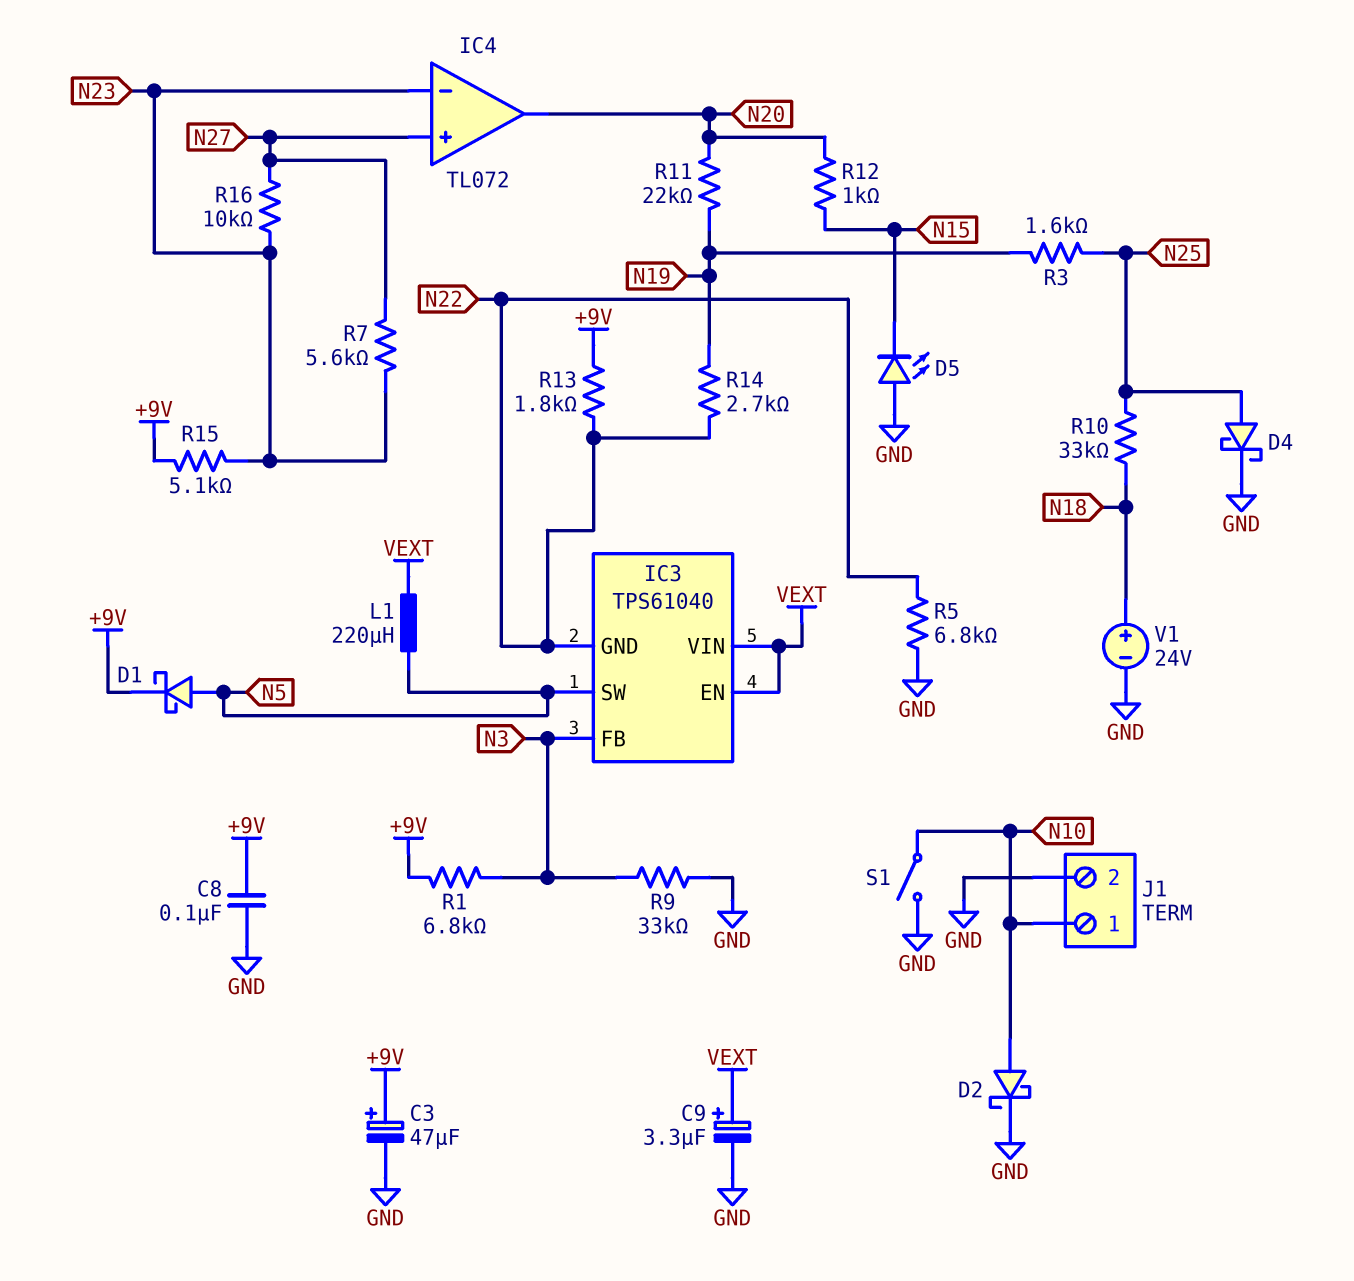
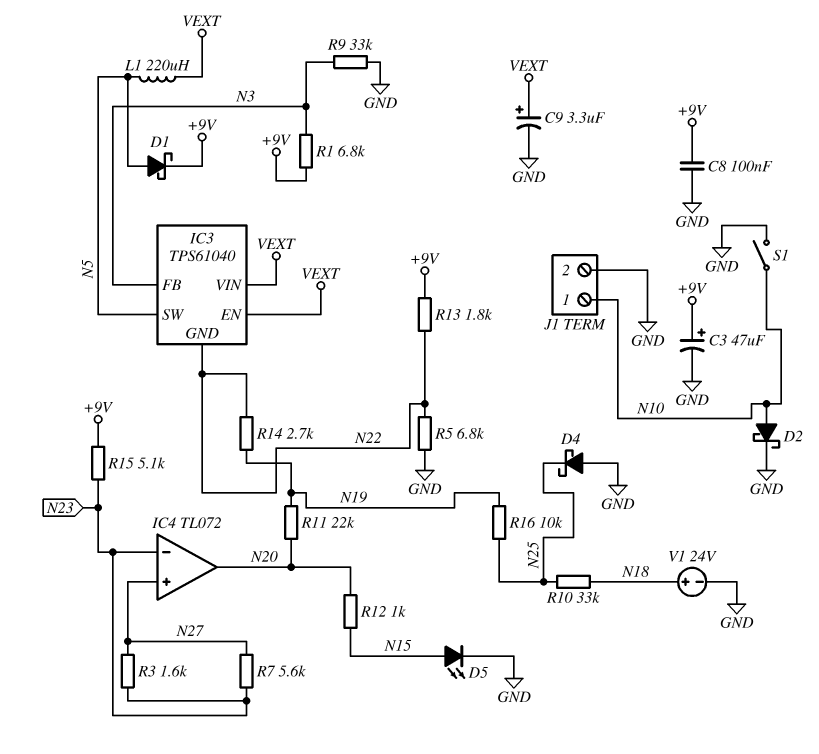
D4: schottky (A N25, K GND) -> schottky (A GND, K N25)
D5: LED (A GND, K N15) -> LED (A N15, K GND)
R3: 1.6k (N19, N25) -> 1.6k (N23, N27)
R16: 10k (N23, N27) -> 10k (N19, N25)

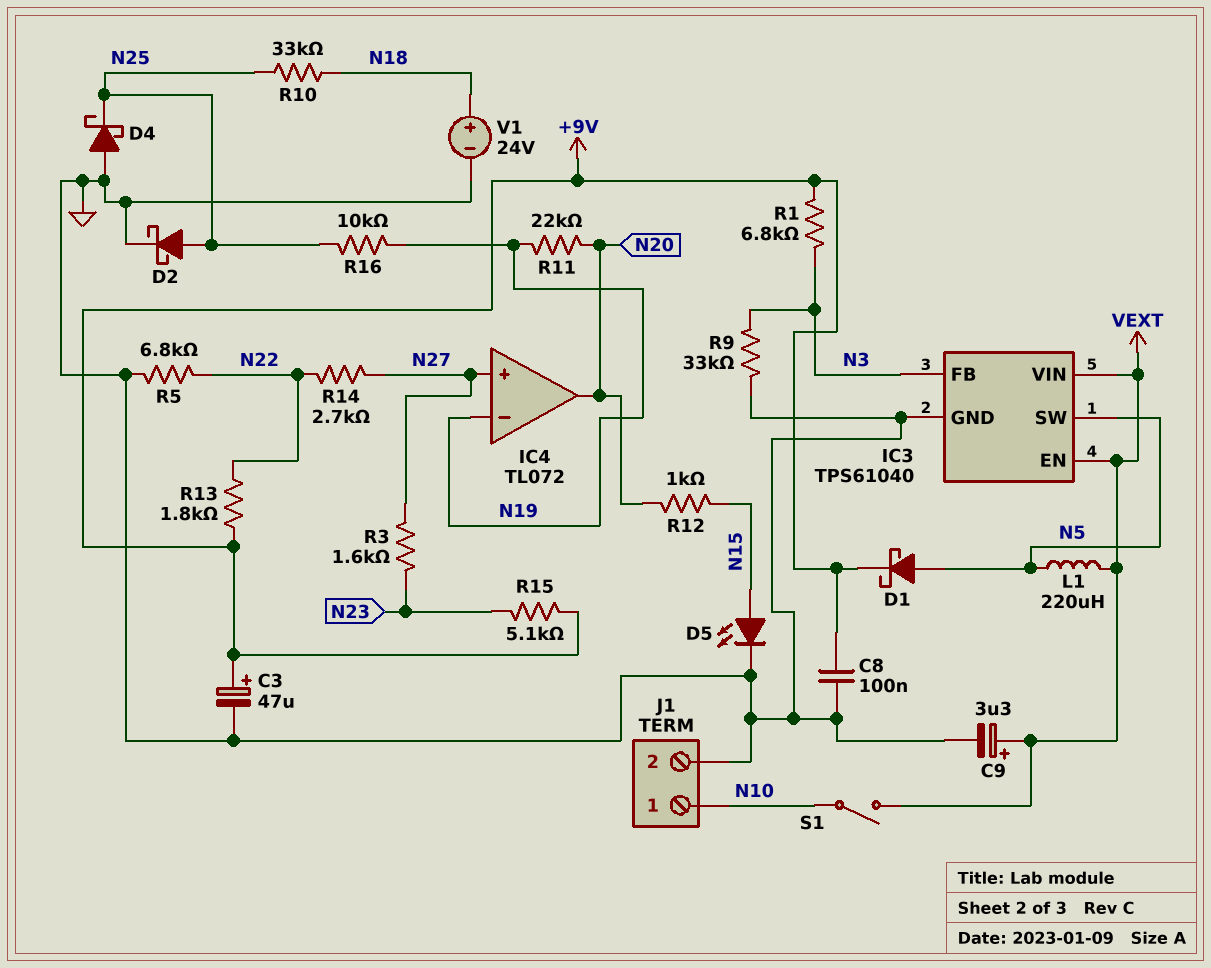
D2: schottky (A N10, K GND) -> schottky (A N25, K GND)
IC3 pin GND: N22 -> GND
IC4 pin in-: N23 -> N19
R7: 5.6k (N23, N27) -> none
R14: 2.7k (N19, N22) -> 2.7k (N22, N27)
S1: switch (GND, N10) -> switch (N10, VEXT)

